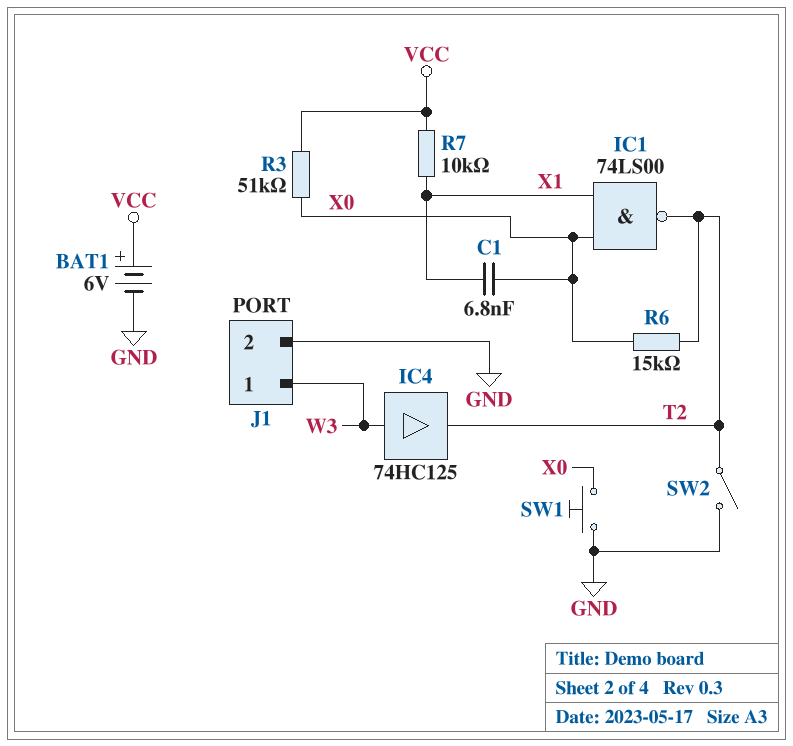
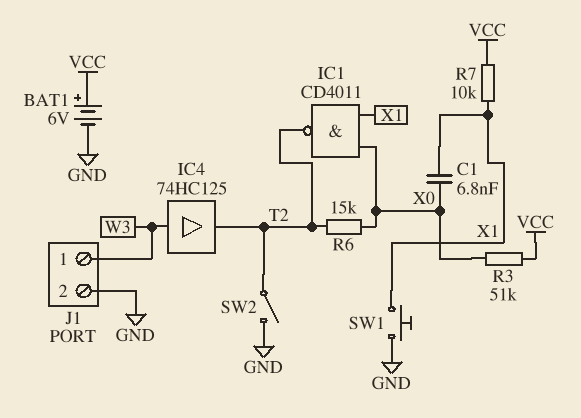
IC1: NAND 74LS00 (in X0, in X1, out T2) -> NAND CD4011 (in X0, in X1, out T2)
SW1: button (GND, X0) -> button (GND, X1)

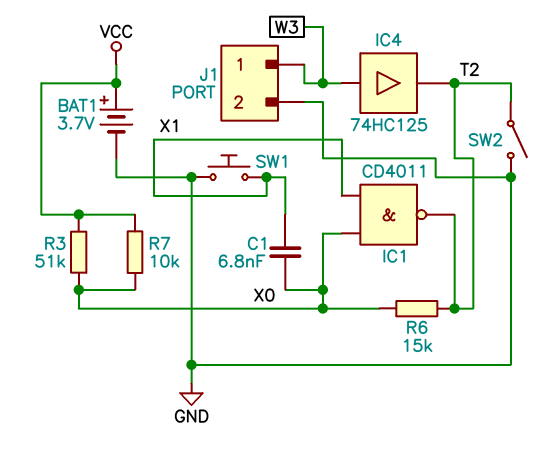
BAT1: 6V (plus VCC, minus GND) -> 3.7V (plus VCC, minus GND)
R7: 10k (VCC, X1) -> 10k (VCC, X0)

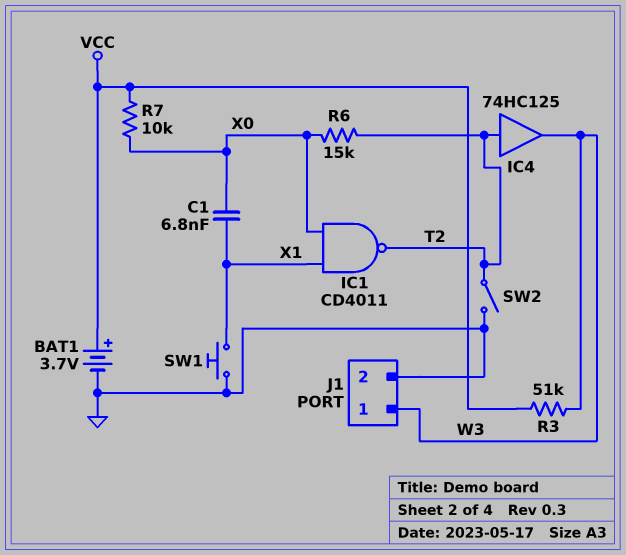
IC4: buffer 74HC125 (in W3, out T2) -> buffer 74HC125 (in T2, out W3)
R3: 51k (VCC, X0) -> 51k (VCC, W3)

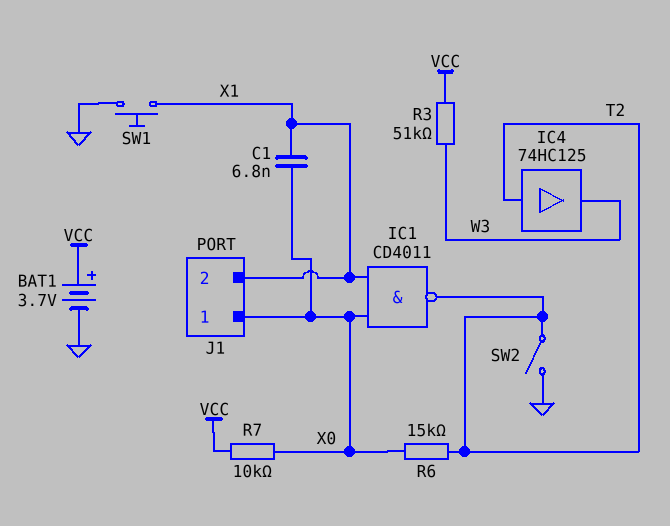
J1 pin 1: W3 -> X0
J1 pin 2: GND -> X1

